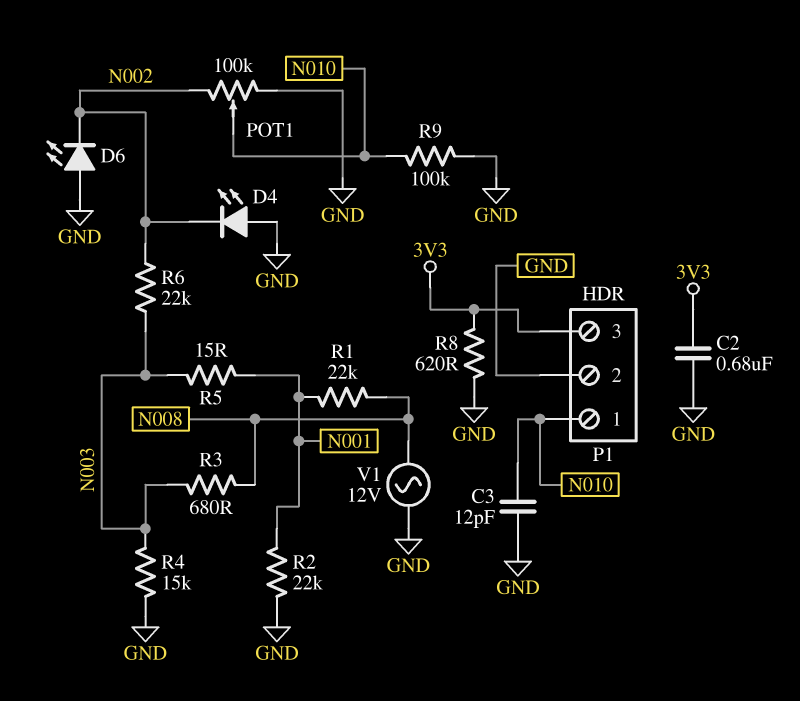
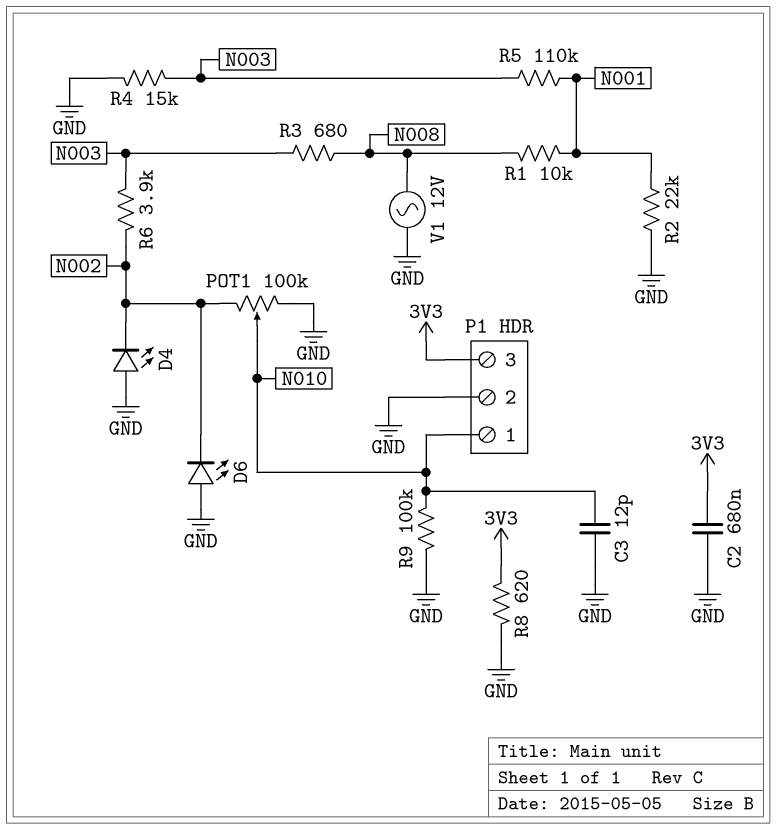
R1: 22k (N001, N008) -> 10k (N001, N008)
R5: 15 (N001, N003) -> 110k (N001, N003)
R6: 22k (N002, N003) -> 3.9k (N002, N003)

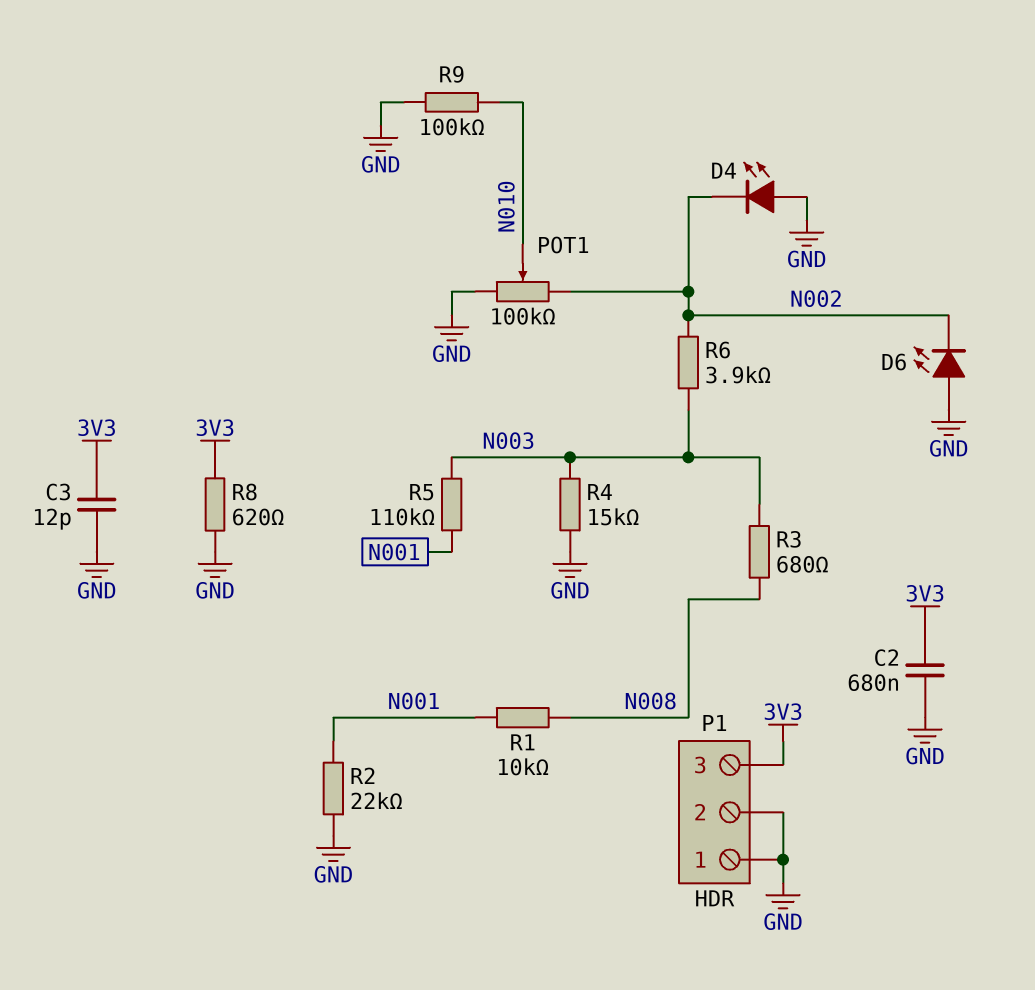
C3: 12pF (GND, N010) -> 12pF (3V3, GND)
P1 pin 1: N010 -> GND
V1: AC 12V (GND, N008) -> none

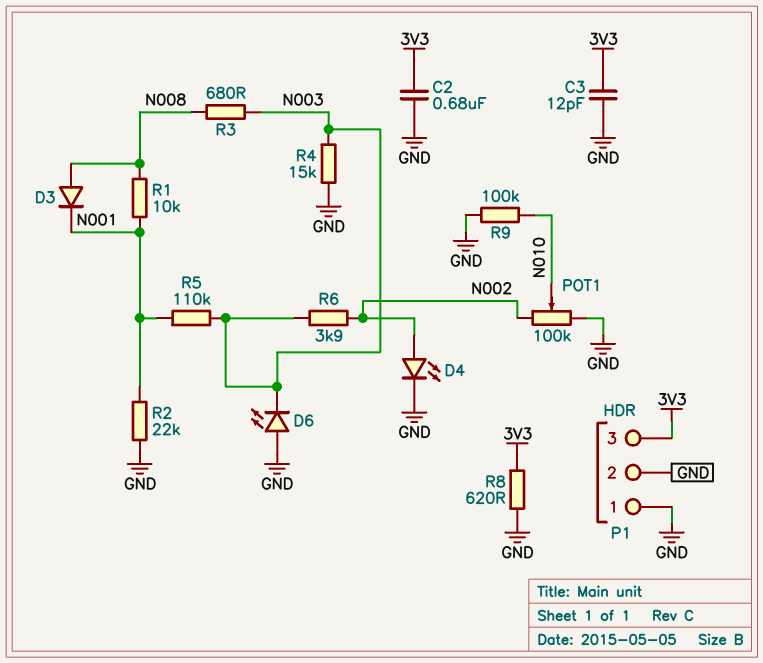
D3: none -> diode (A N008, K N001)
D4: LED (A GND, K N002) -> LED (A N002, K GND)
D6: LED (A GND, K N002) -> LED (A GND, K N003)

